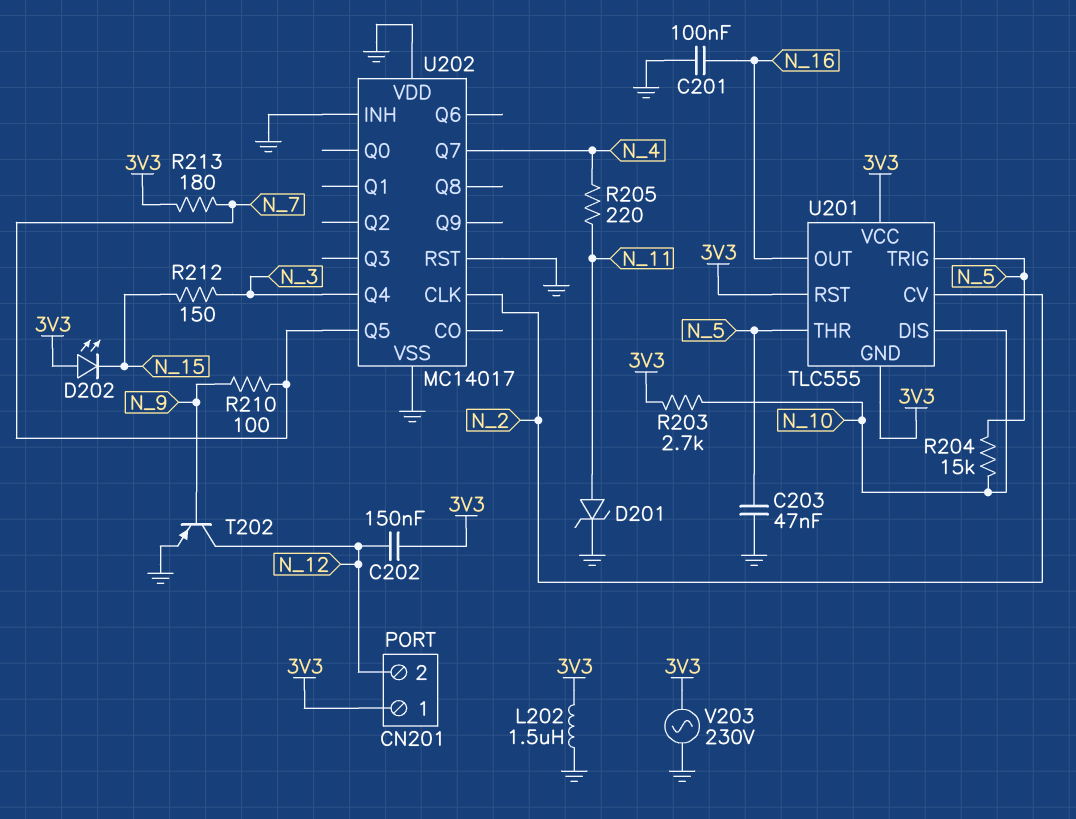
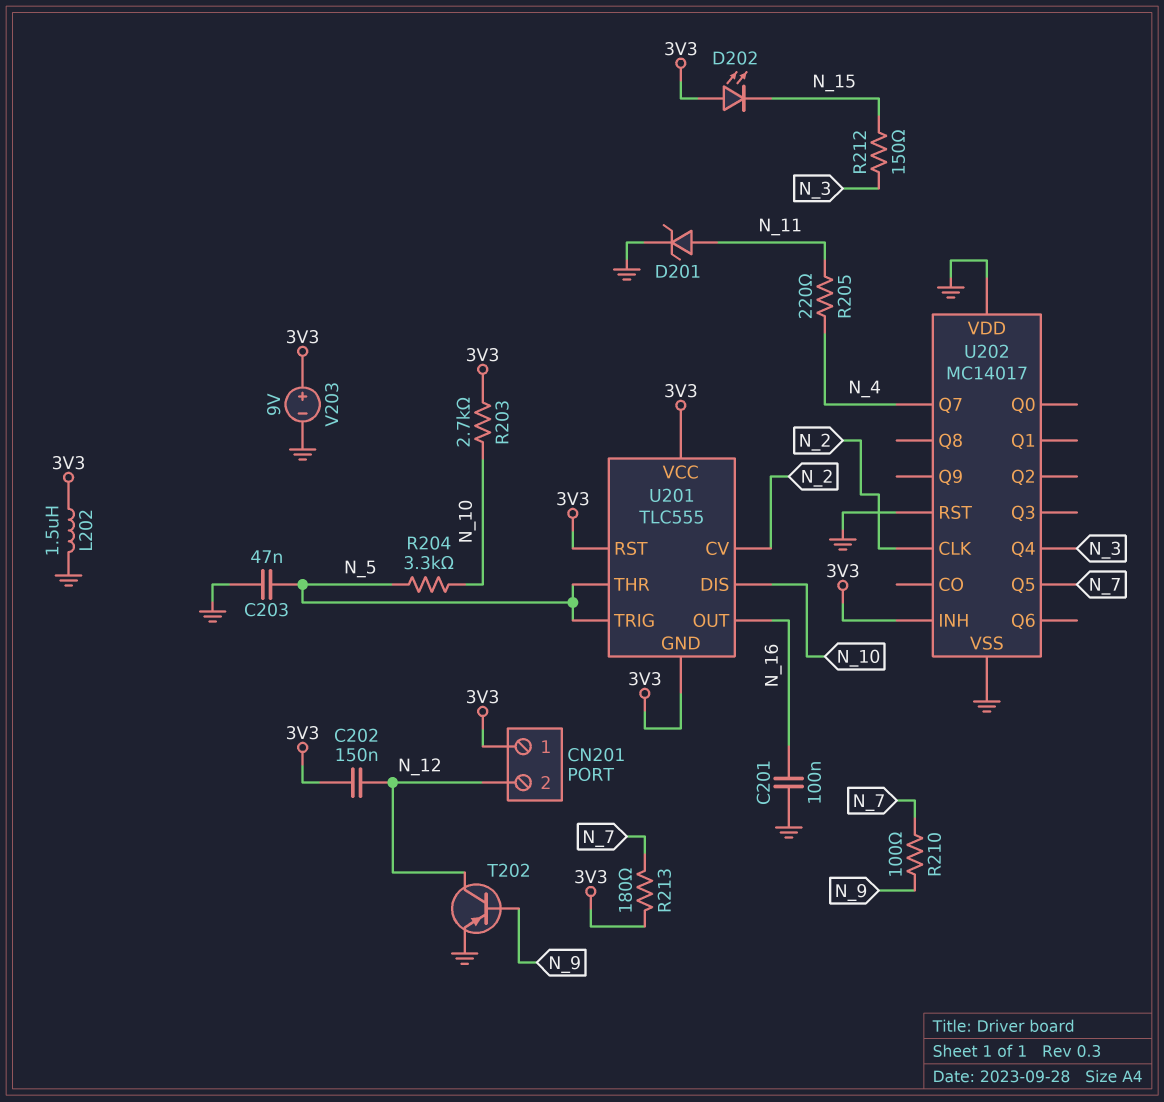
R204: 15k (N_5, N_10) -> 3.3k (N_5, N_10)
U202 pin INH: GND -> 3V3
V203: AC 230V (3V3, GND) -> 9V (plus 3V3, minus GND)

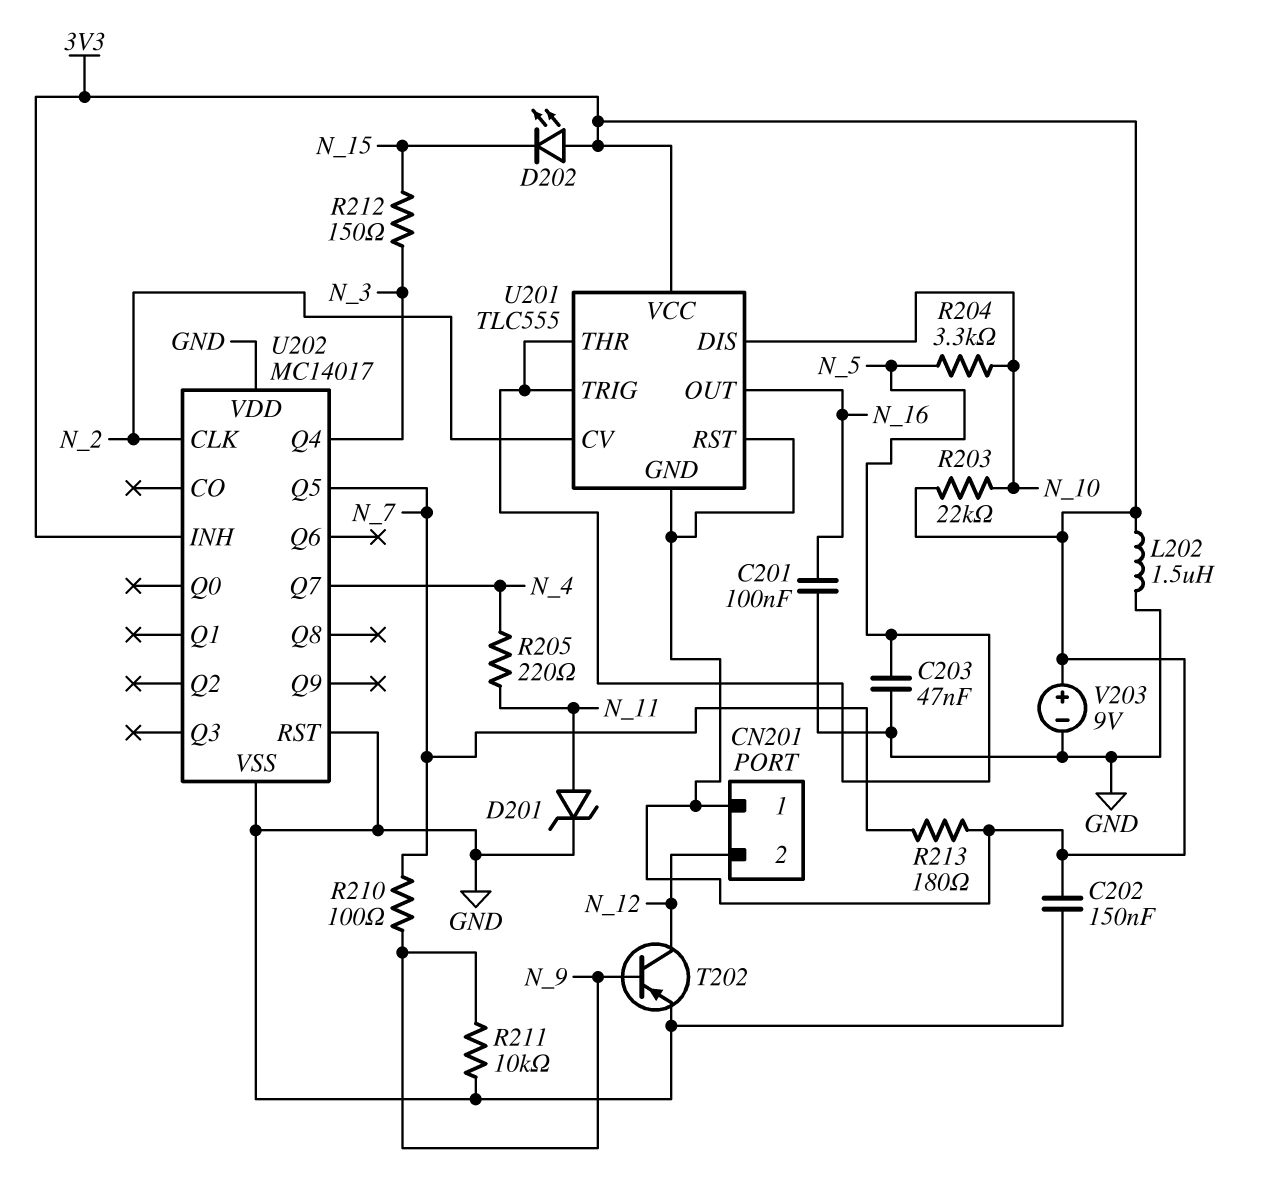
C202: 150nF (3V3, N_12) -> 150nF (3V3, GND)
R203: 2.7k (3V3, N_10) -> 22k (3V3, N_10)
R211: none -> 10k (GND, N_9)

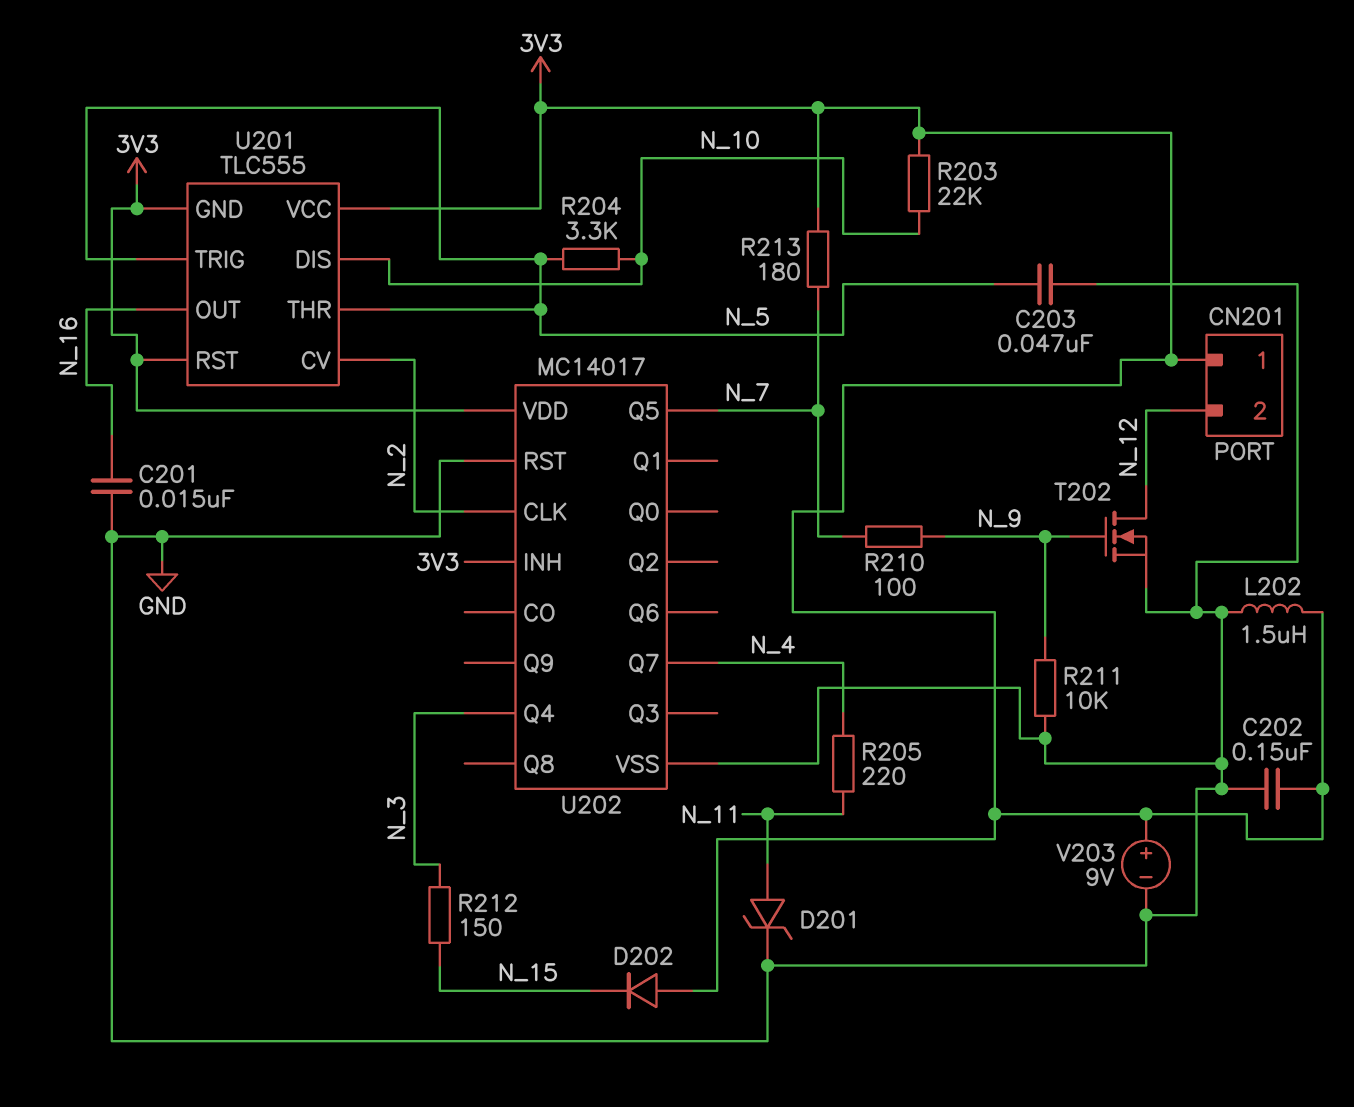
C201: 100nF (GND, N_16) -> 15nF (GND, N_16)
D202: LED (A 3V3, K N_15) -> diode (A 3V3, K N_15)
T202: PNP (B N_9, C N_12, E GND) -> NMOS (G N_9, D N_12, S GND)
U202 pin VDD: GND -> 3V3

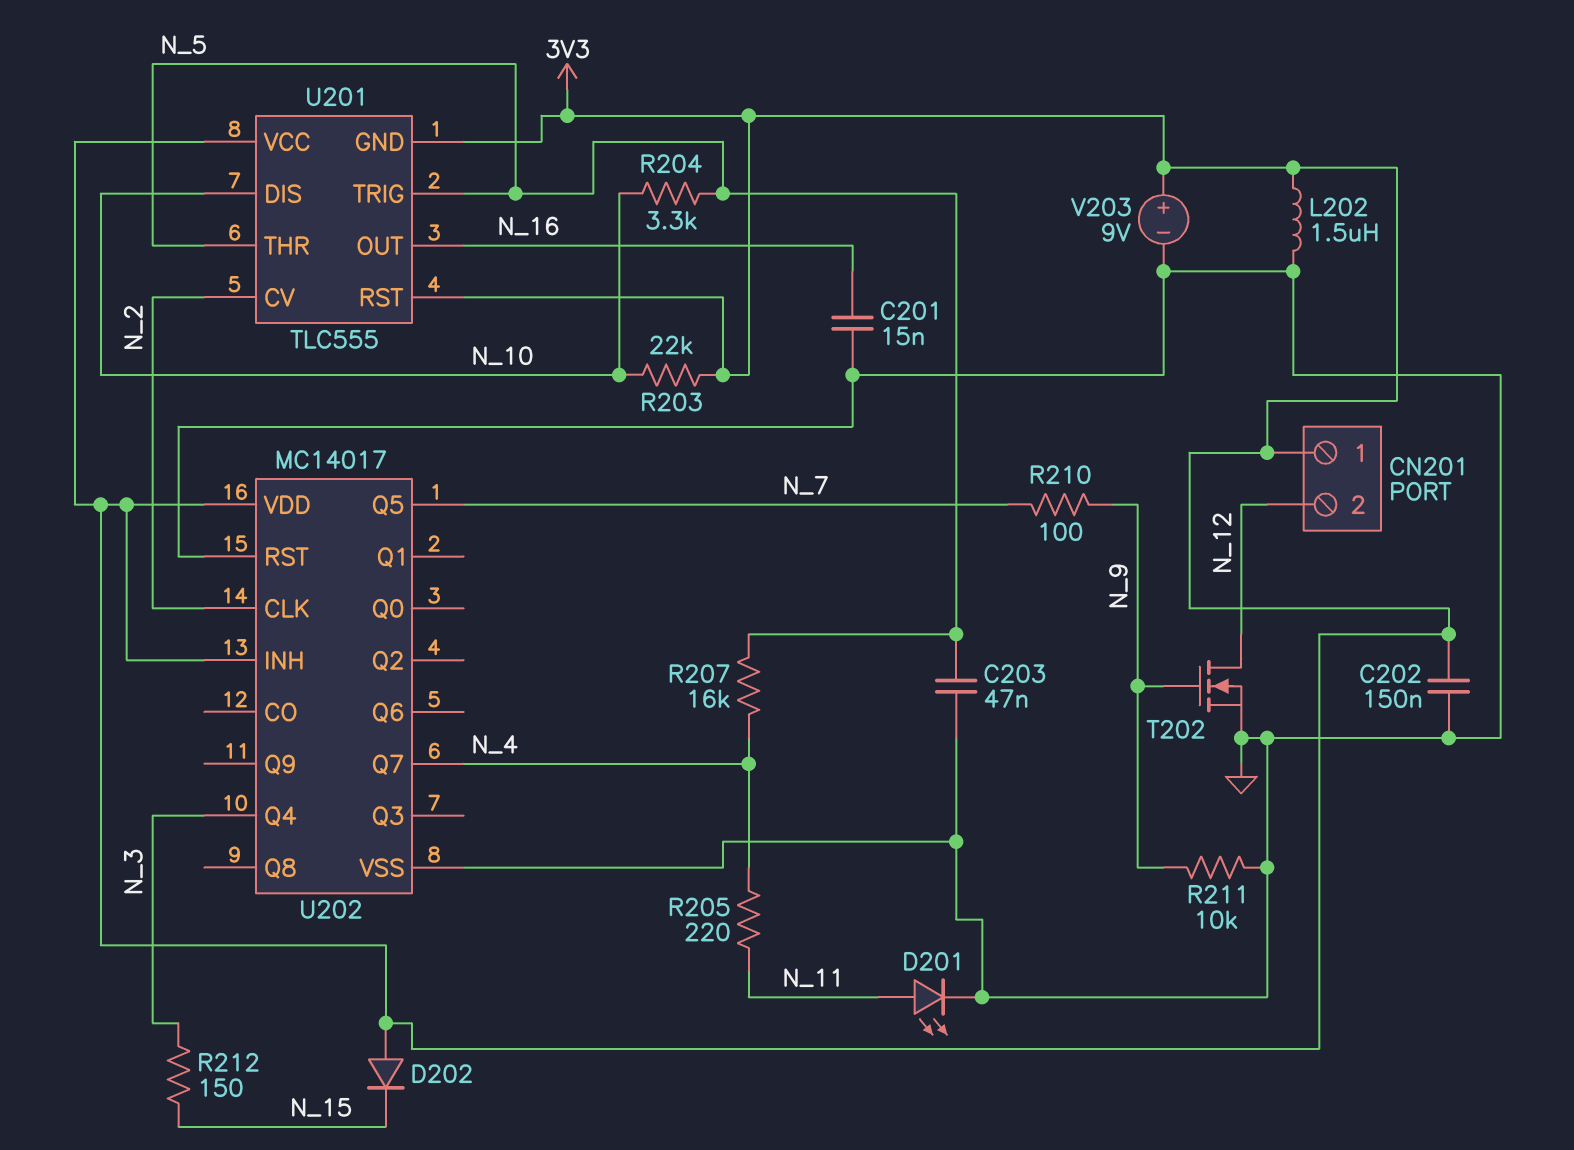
D201: zener (A N_11, K GND) -> LED (A N_11, K GND)
R207: none -> 16k (N_4, N_5)
R213: 180 (3V3, N_7) -> none

